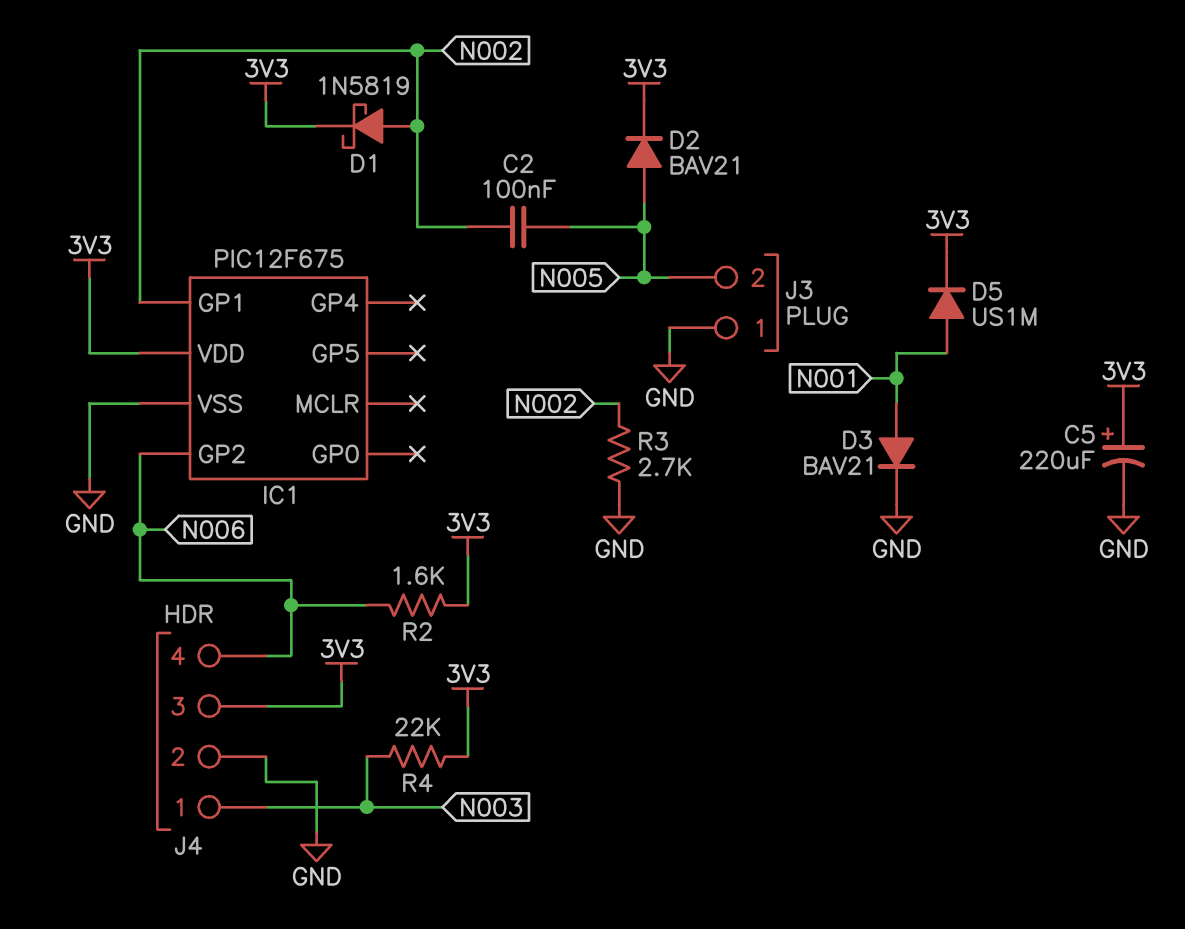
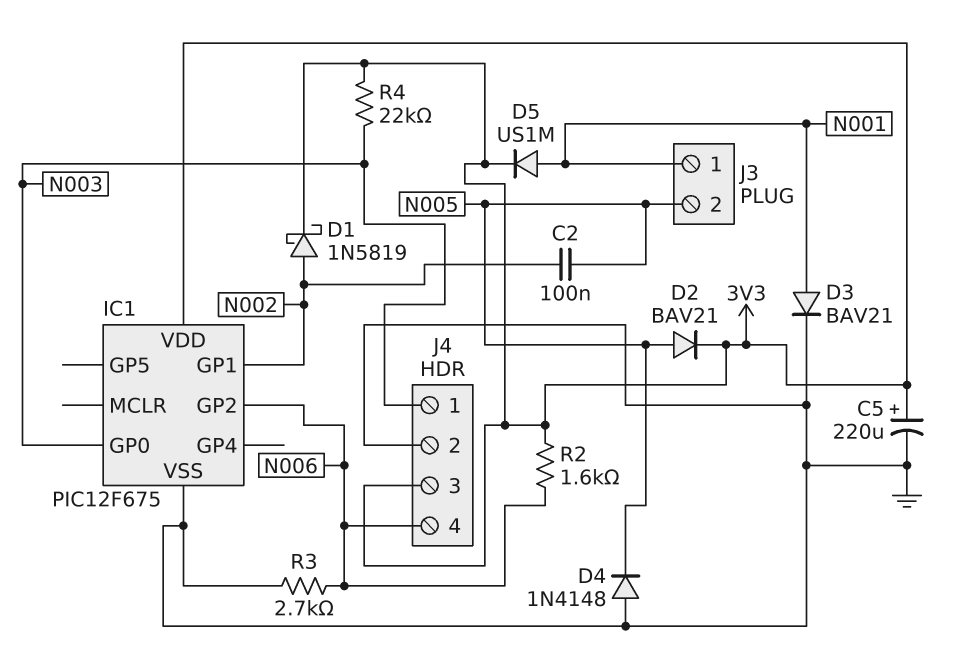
D4: none -> diode 1N4148 (A GND, K N005)
IC1 pin GP0: none -> N003
J3 pin 1: GND -> N001
R3: 2.7k (GND, N002) -> 2.7k (GND, N006)

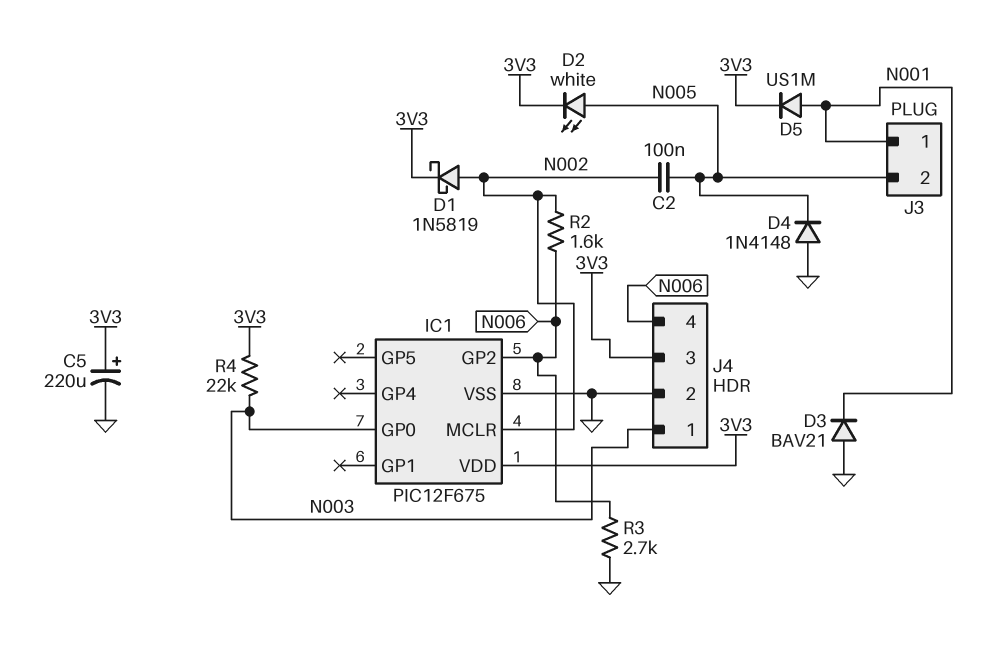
D2: diode BAV21 (A N005, K 3V3) -> LED white (A N005, K 3V3)
D3: diode BAV21 (A N001, K GND) -> diode BAV21 (A GND, K N001)
IC1 pin GP1: N002 -> none
IC1 pin MCLR: none -> N002
R2: 1.6k (3V3, N006) -> 1.6k (N002, N006)

